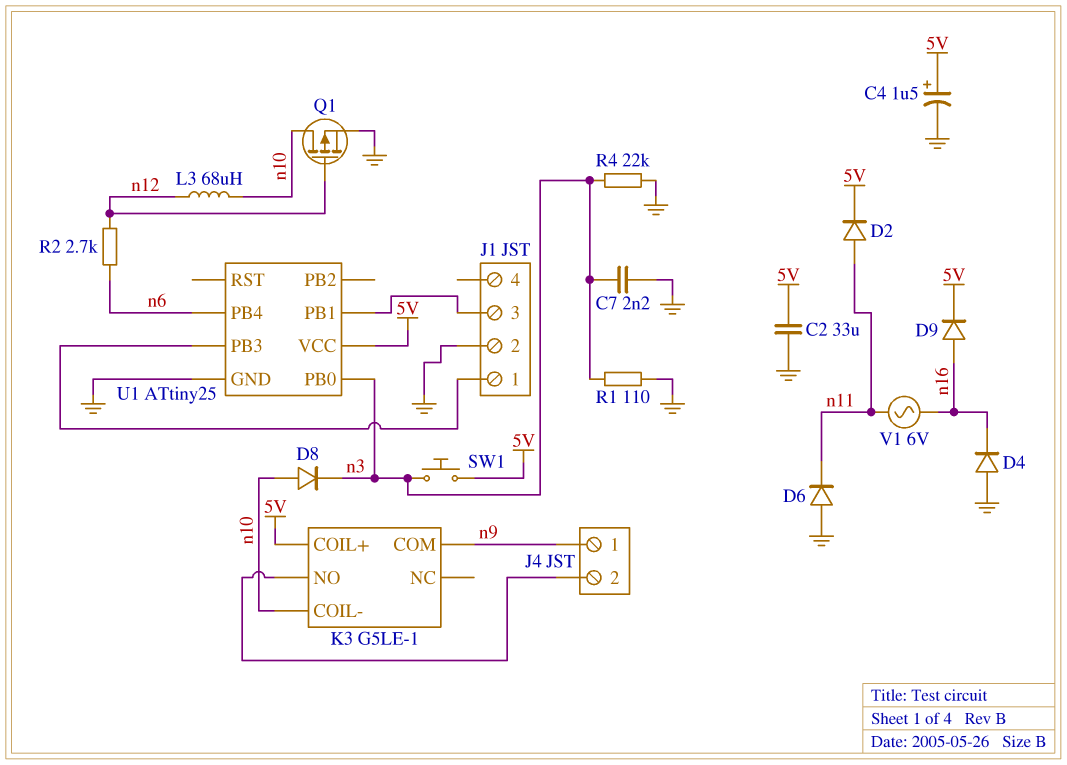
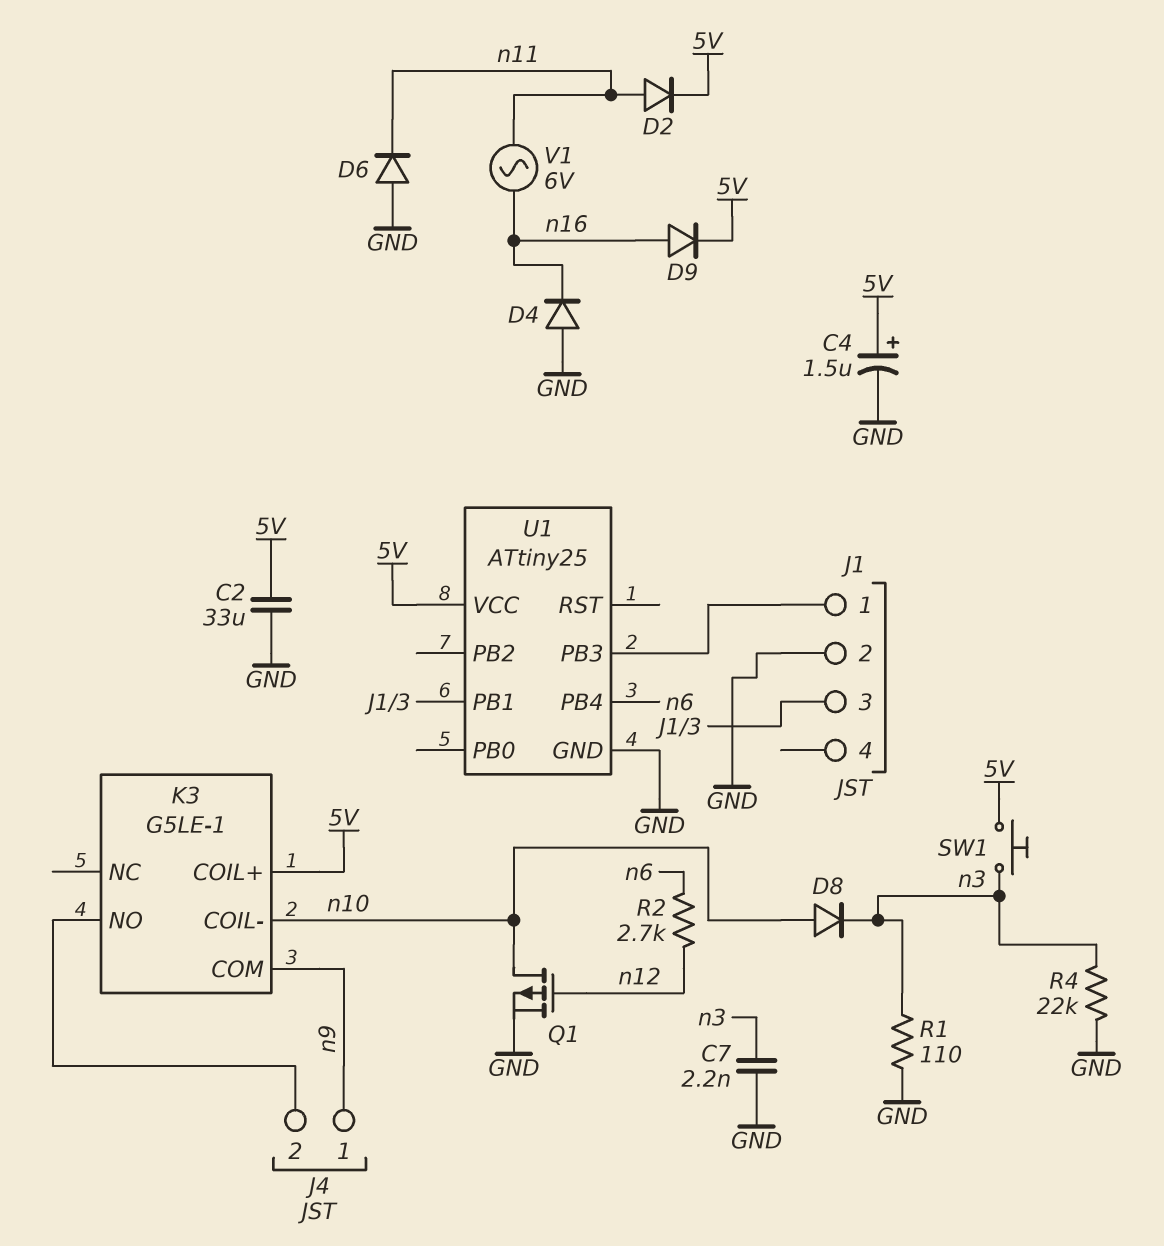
L3: 68uH (n10, n12) -> none
U1 pin PB0: n3 -> none

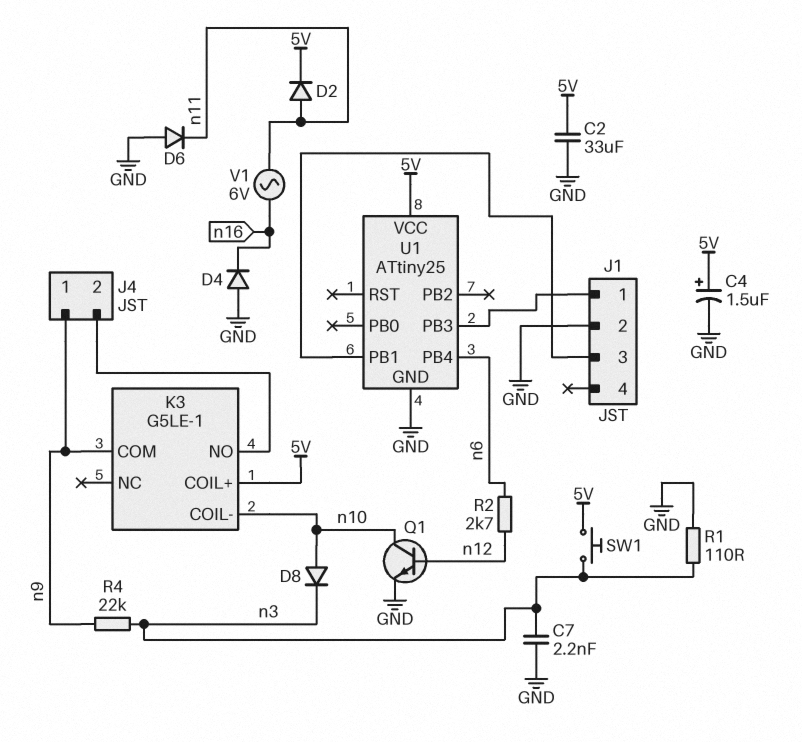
D9: diode (A n16, K 5V) -> none
Q1: PMOS (G n12, D n10, S GND) -> NPN (B n12, C n10, E GND)
R4: 22k (GND, n3) -> 22k (n3, n9)

